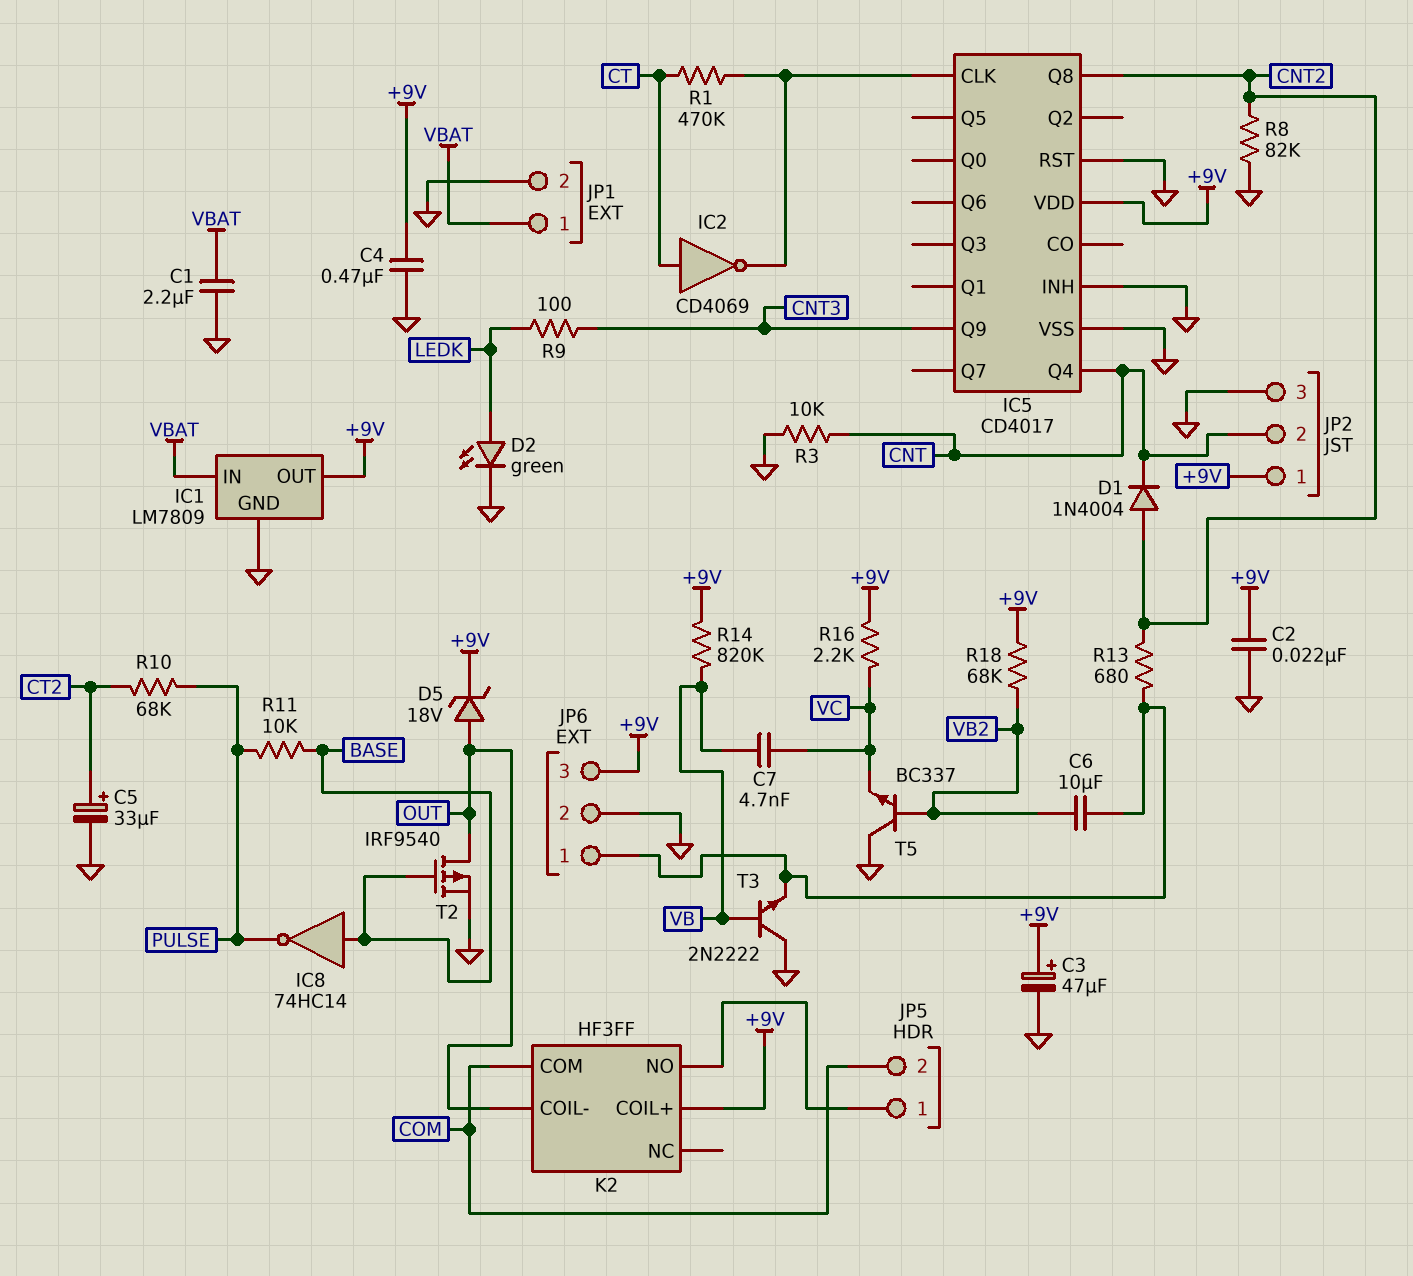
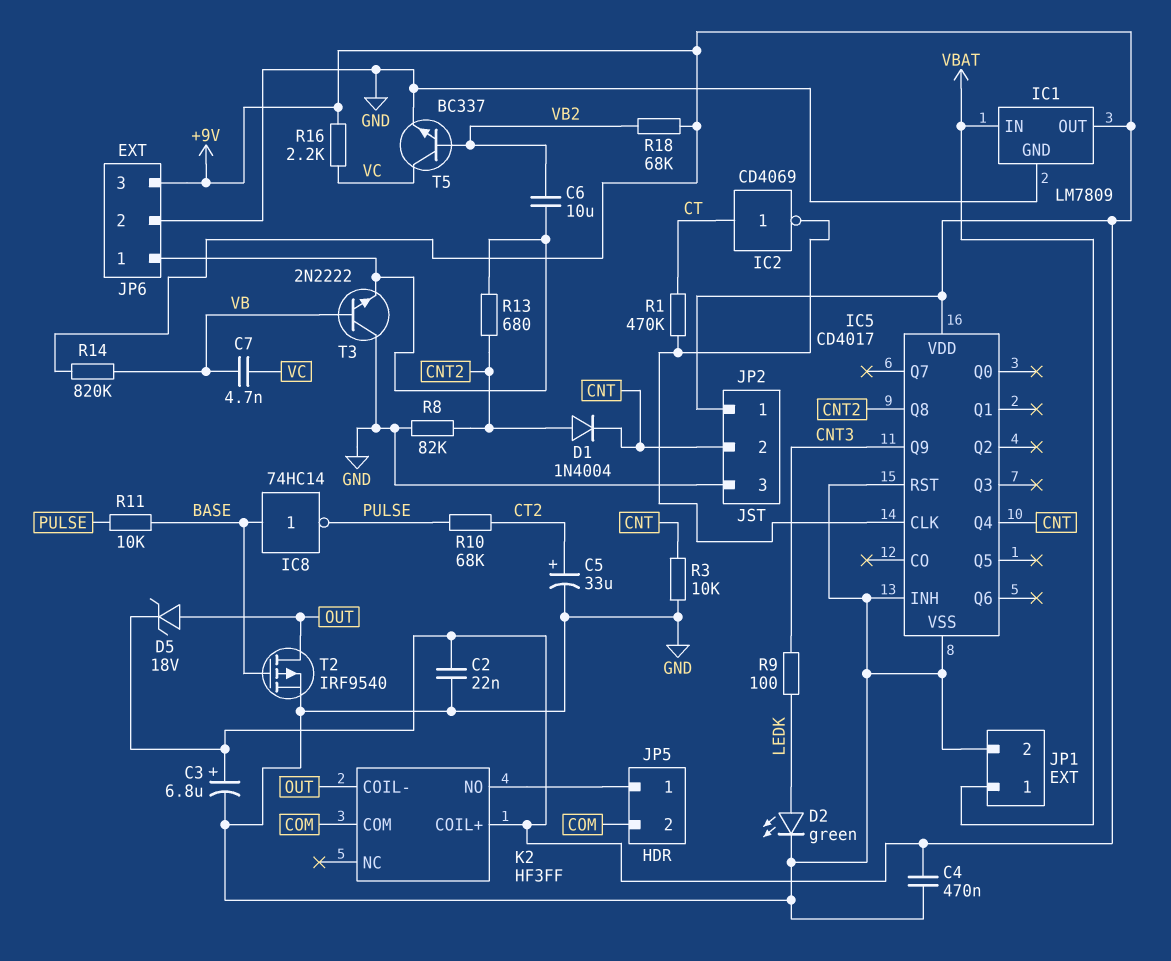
C1: 2.2uF (GND, VBAT) -> none
C3: 47uF (plus +9V, minus GND) -> 6.8uF (plus +9V, minus GND)
T5: NPN BC337 (B VB2, C GND, E VC) -> NPN BC337 (B VB2, C VC, E GND)

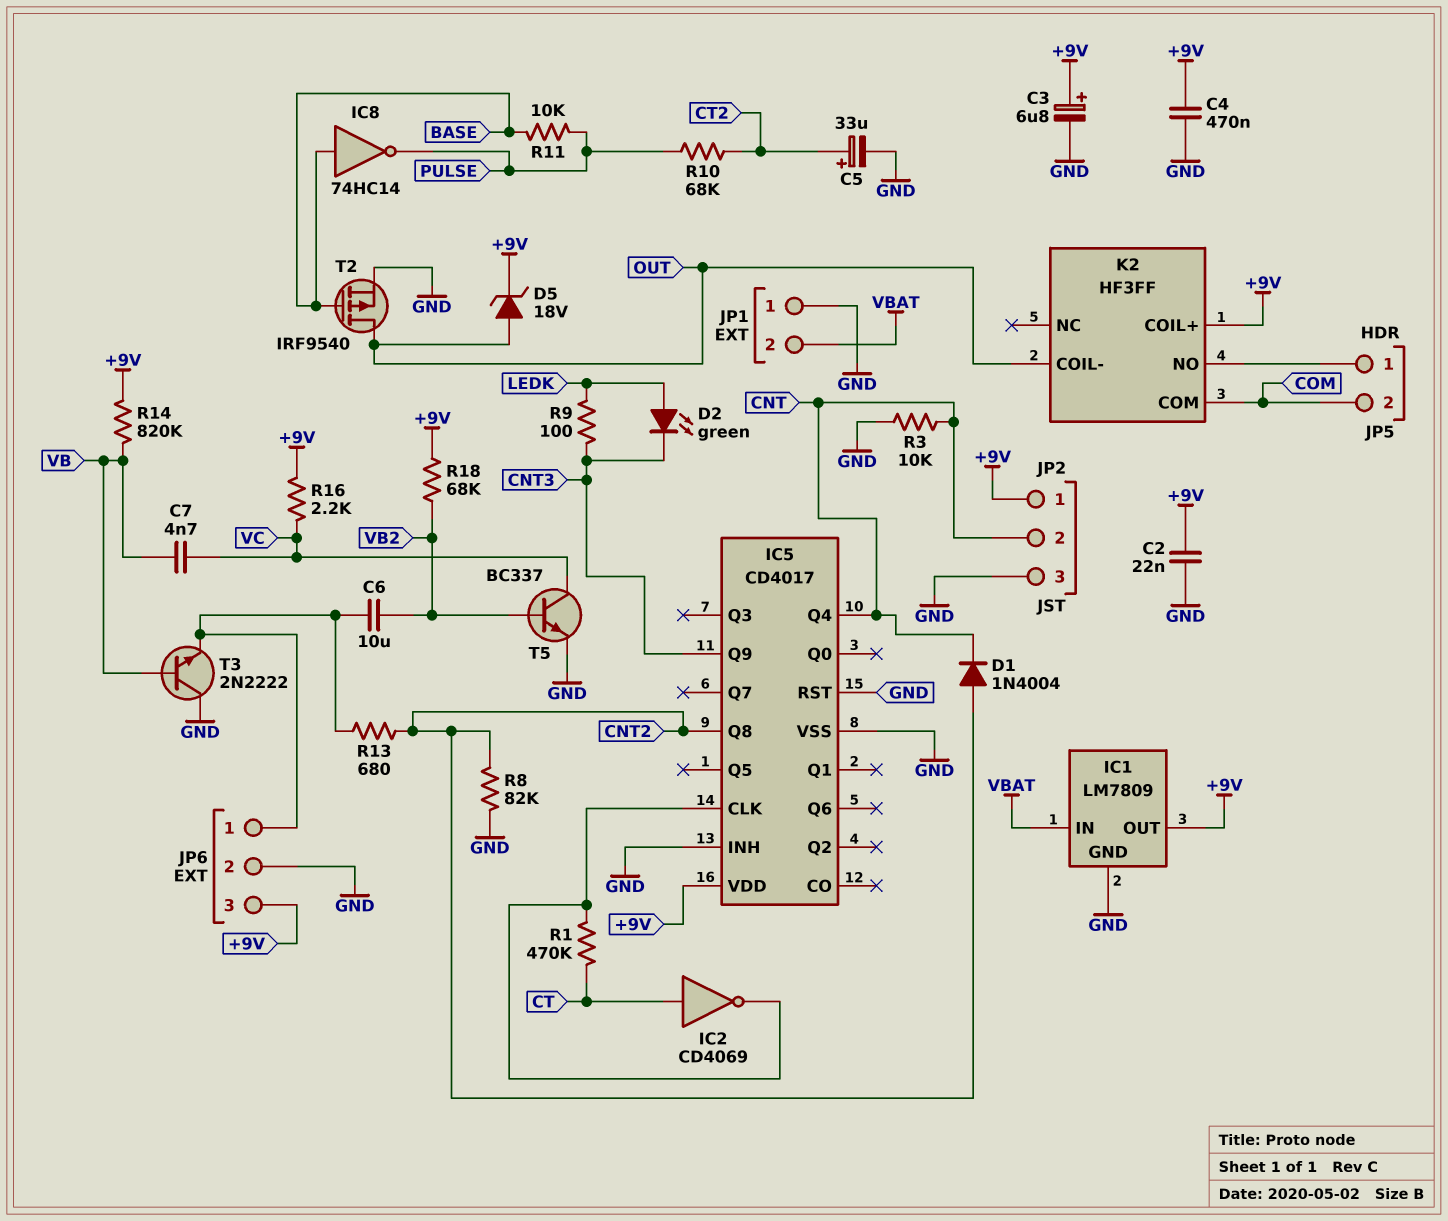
D2: LED green (A LEDK, K GND) -> LED green (A LEDK, K CNT3)
JP1 pin 1: VBAT -> GND
JP1 pin 2: GND -> VBAT

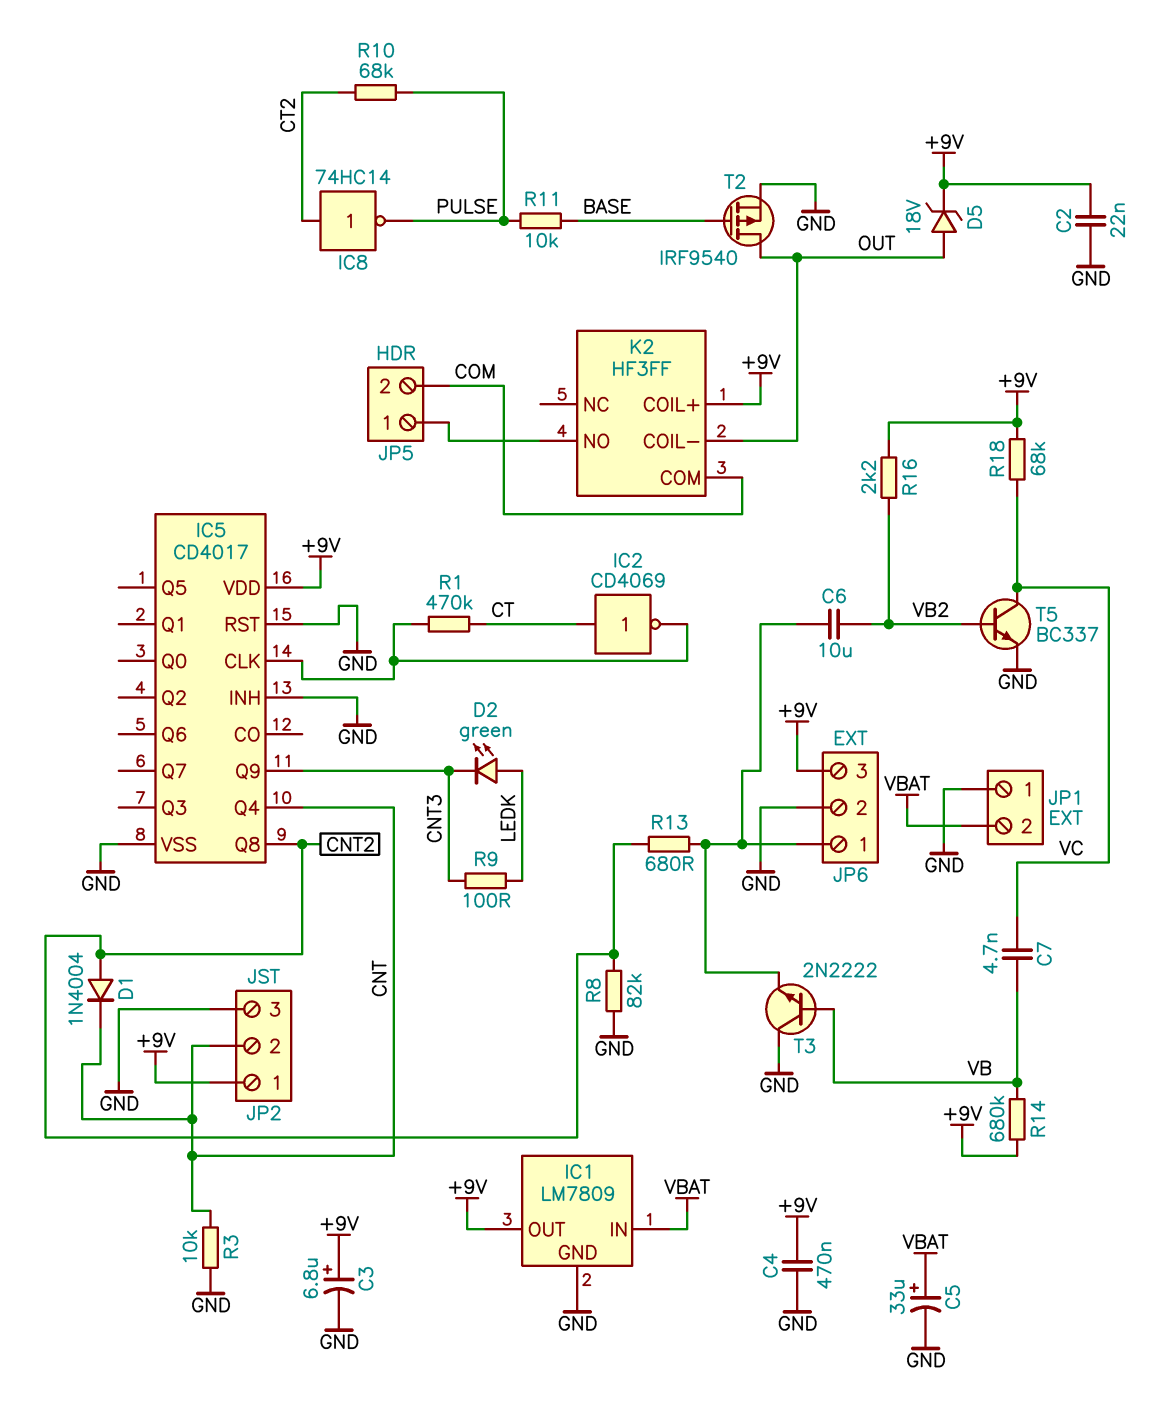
C5: 33uF (plus CT2, minus GND) -> 33uF (plus VBAT, minus GND)
IC8: NOT 74HC14 (in BASE, out PULSE) -> NOT 74HC14 (in CT2, out PULSE)
R14: 820k (+9V, VB) -> 680k (+9V, VB)
R16: 2.2k (+9V, VC) -> 2.2k (+9V, VB2)
R18: 68k (+9V, VB2) -> 68k (+9V, VC)

